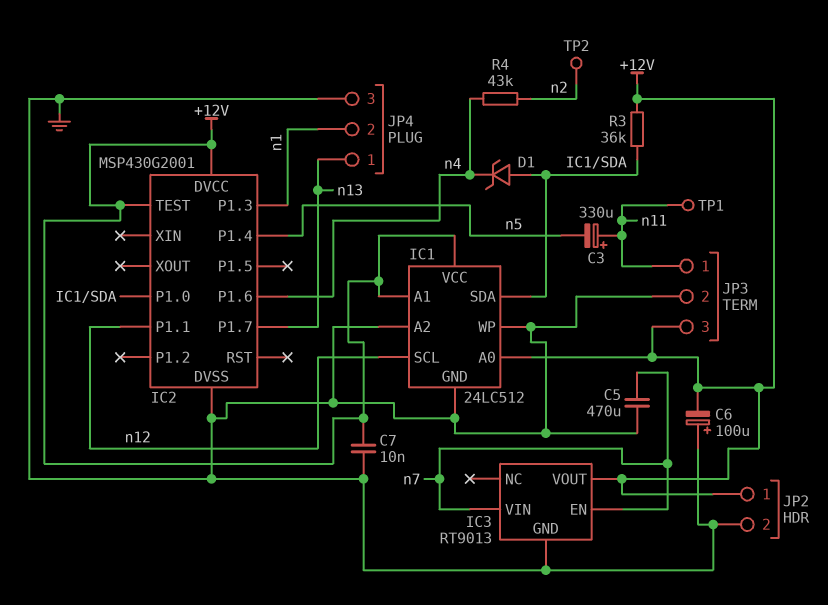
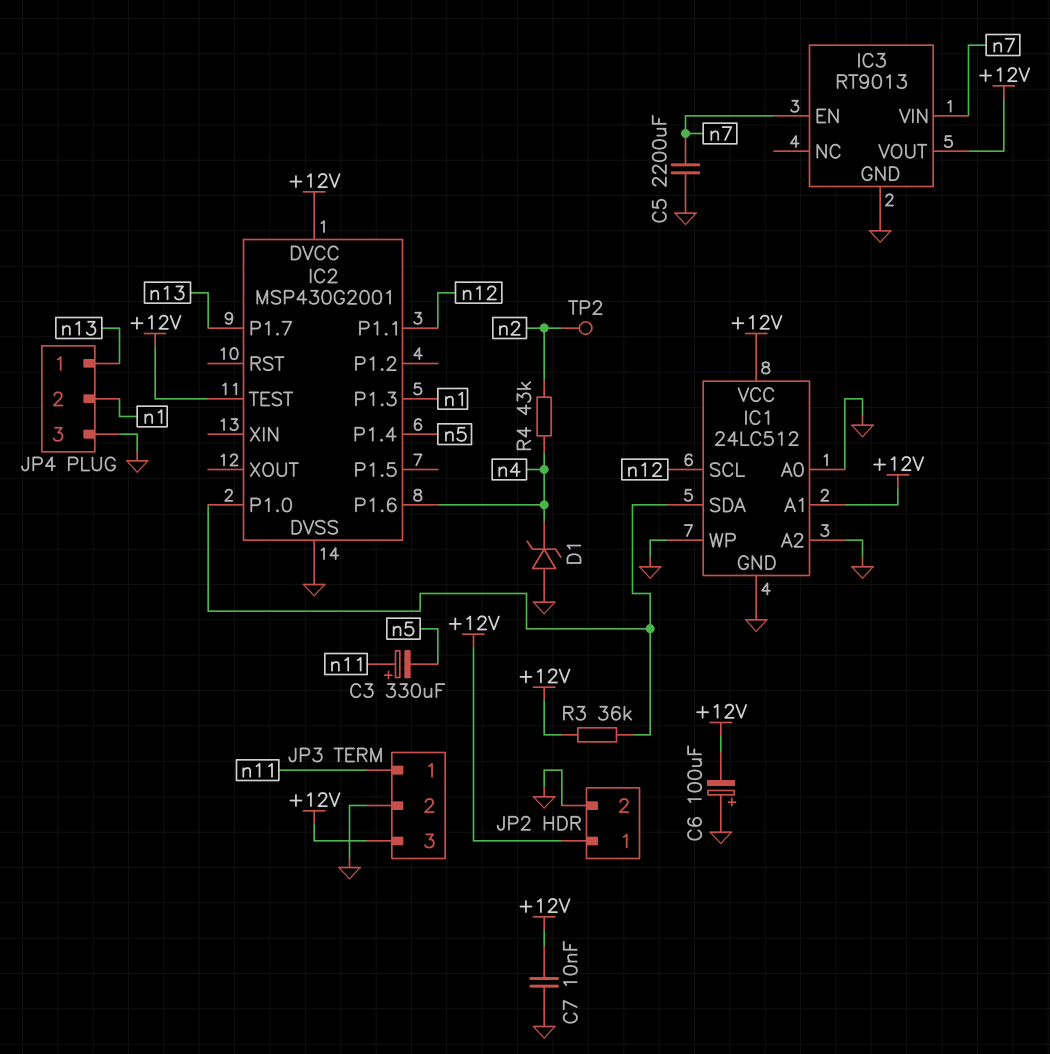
C5: 470uF (GND, n7) -> 2200uF (GND, n7)
D1: zener (A IC1/SDA, K n4) -> zener (A GND, K n4)
IC1 pin A0: +12V -> GND
TP1: test point (n11) -> none

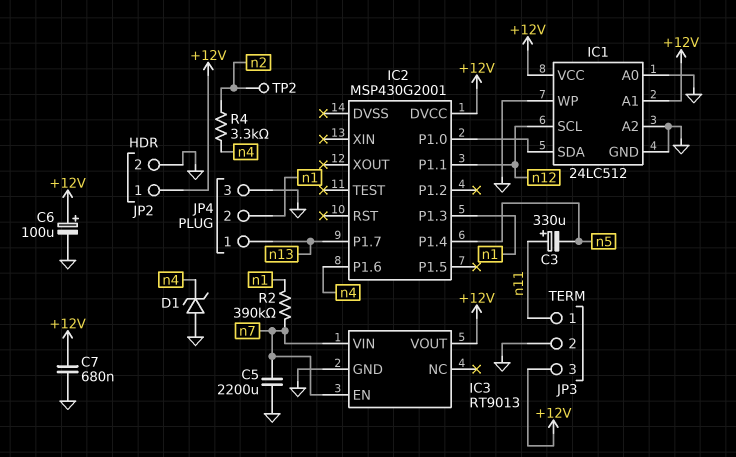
C6: 100uF (plus GND, minus +12V) -> 100uF (plus +12V, minus GND)
C7: 10nF (+12V, GND) -> 680nF (+12V, GND)
IC2 pin DVSS: GND -> none
IC2 pin TEST: +12V -> none
R2: none -> 390k (n1, n7)
R3: 36k (+12V, IC1/SDA) -> none
R4: 43k (n2, n4) -> 3.3k (n2, n4)

